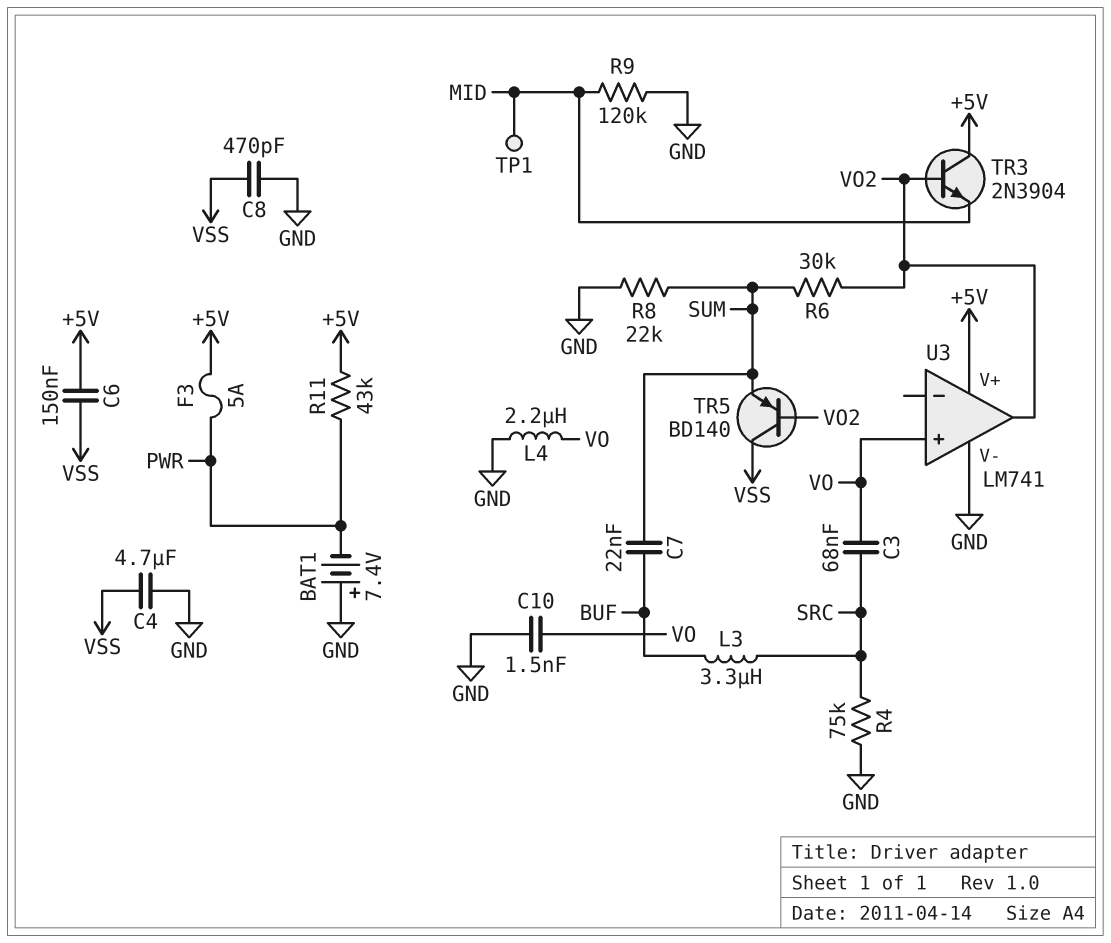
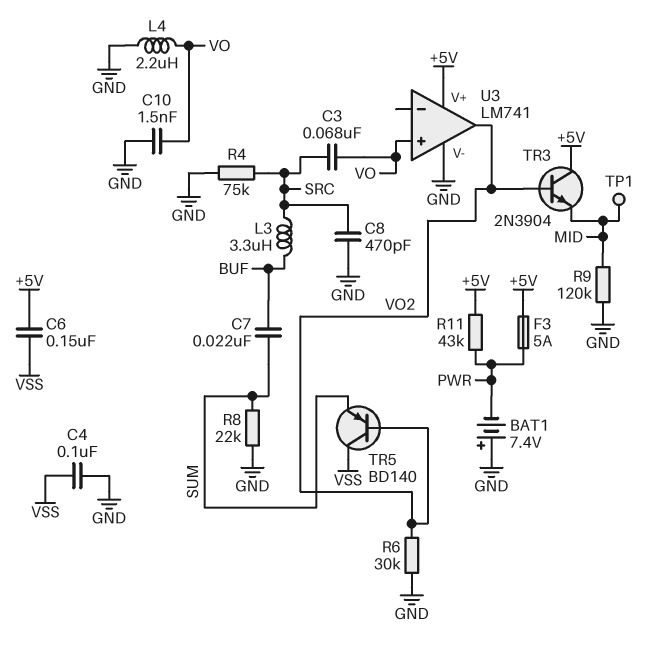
C4: 4.7uF (GND, VSS) -> 100nF (GND, VSS)
C8: 470pF (GND, VSS) -> 470pF (GND, SRC)
R6: 30k (SUM, VO2) -> 30k (GND, VO2)

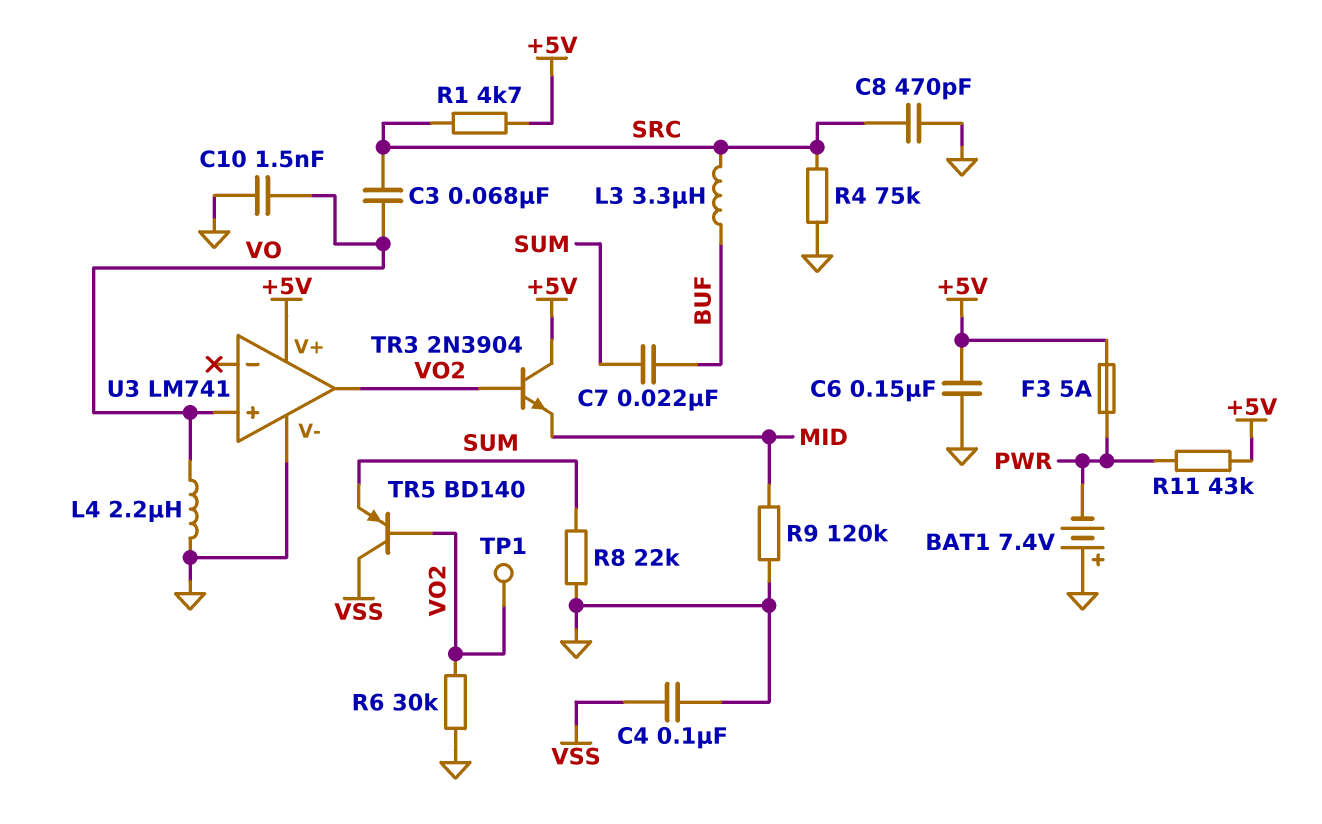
C6: 150nF (+5V, VSS) -> 150nF (+5V, GND)
R1: none -> 4.7k (+5V, SRC)
TP1: test point (MID) -> test point (VO2)

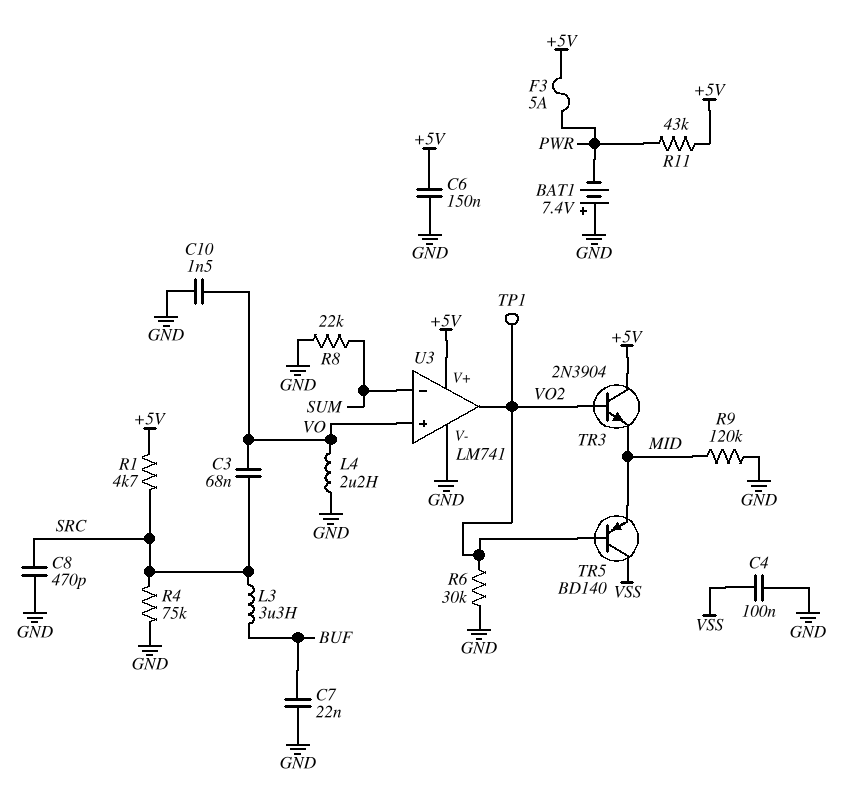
C7: 22nF (BUF, SUM) -> 22nF (BUF, GND)
TR5: PNP BD140 (B VO2, C VSS, E SUM) -> PNP BD140 (B VO2, C VSS, E MID)
U3 pin in-: none -> SUM

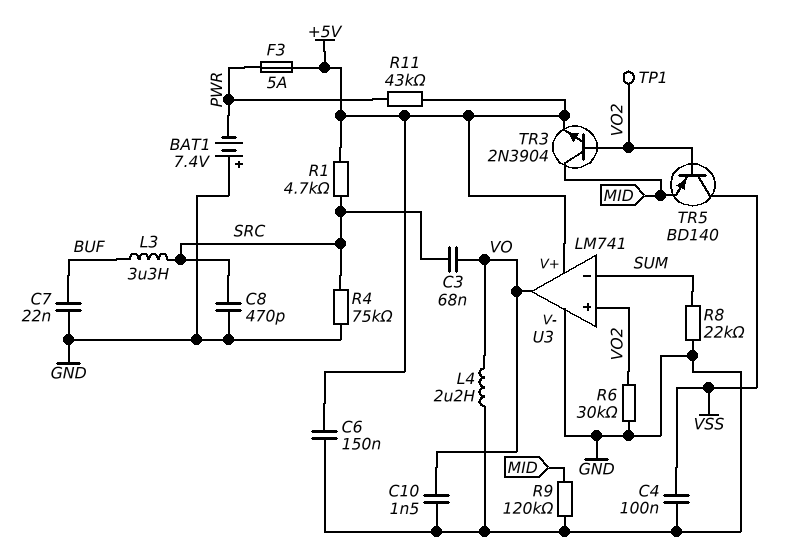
TR3: NPN 2N3904 (B VO2, C +5V, E MID) -> NPN 2N3904 (B VO2, C MID, E +5V)
U3 pin in+: VO -> VO2
U3 pin out: VO2 -> VO

